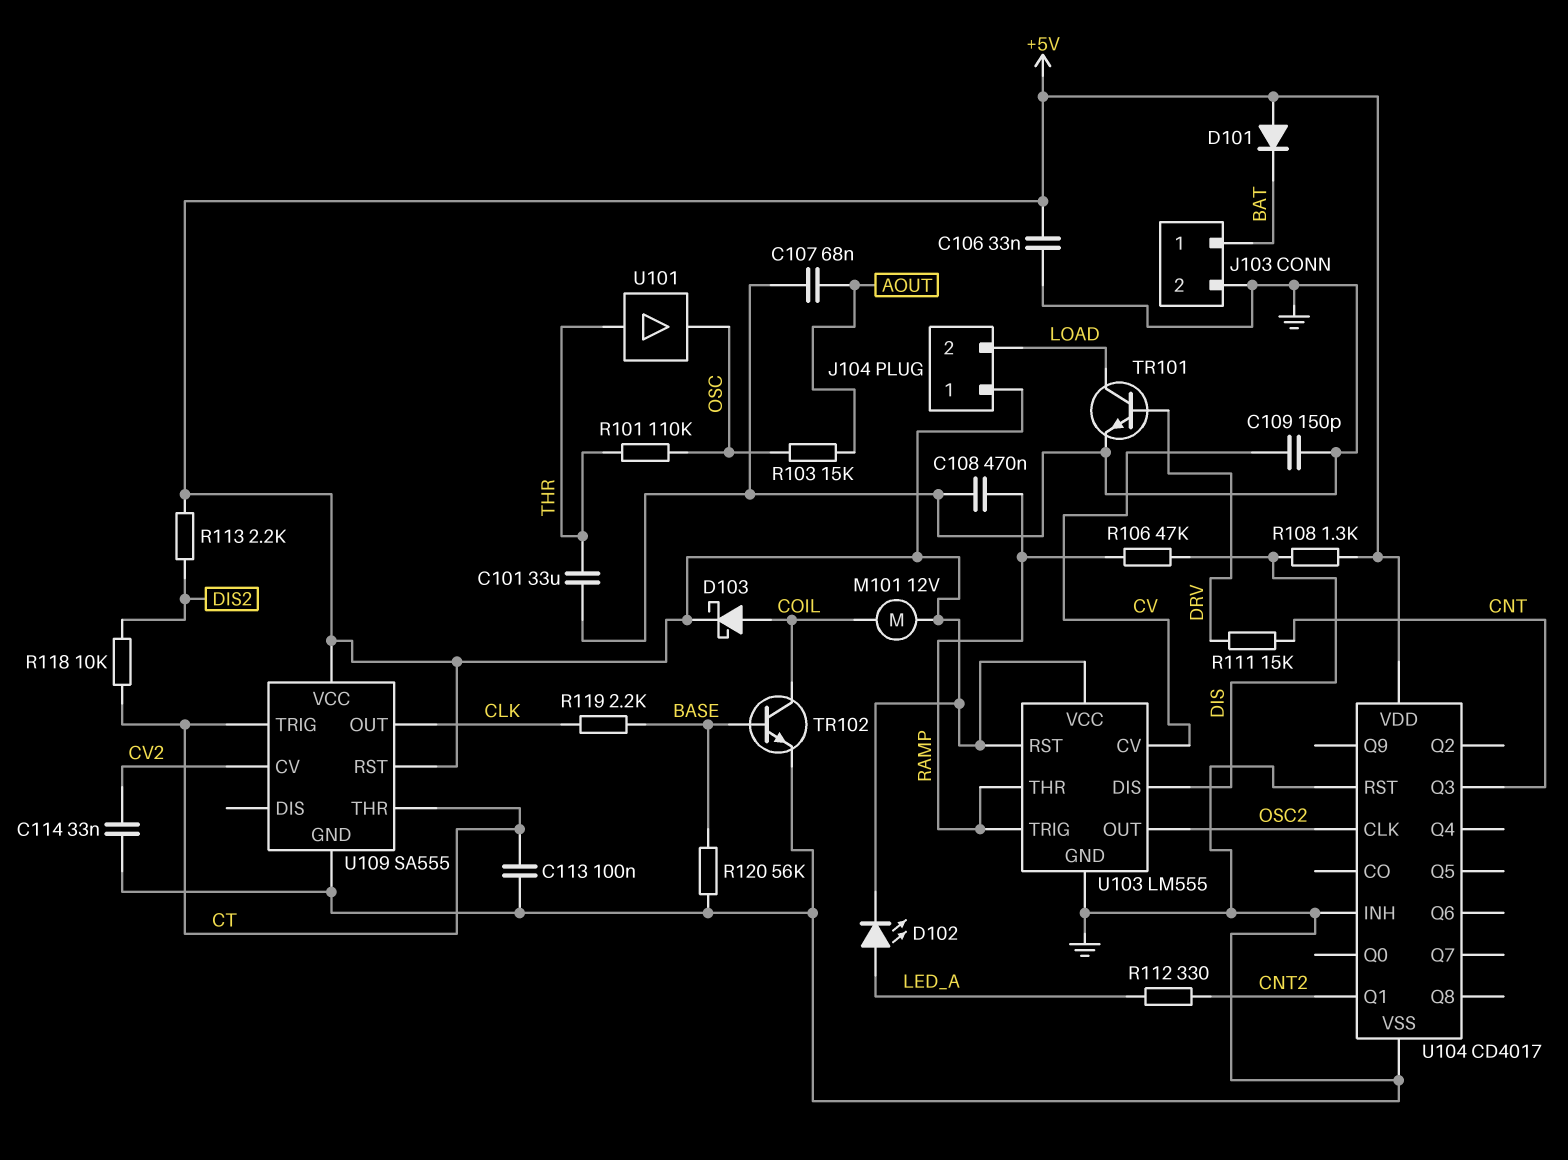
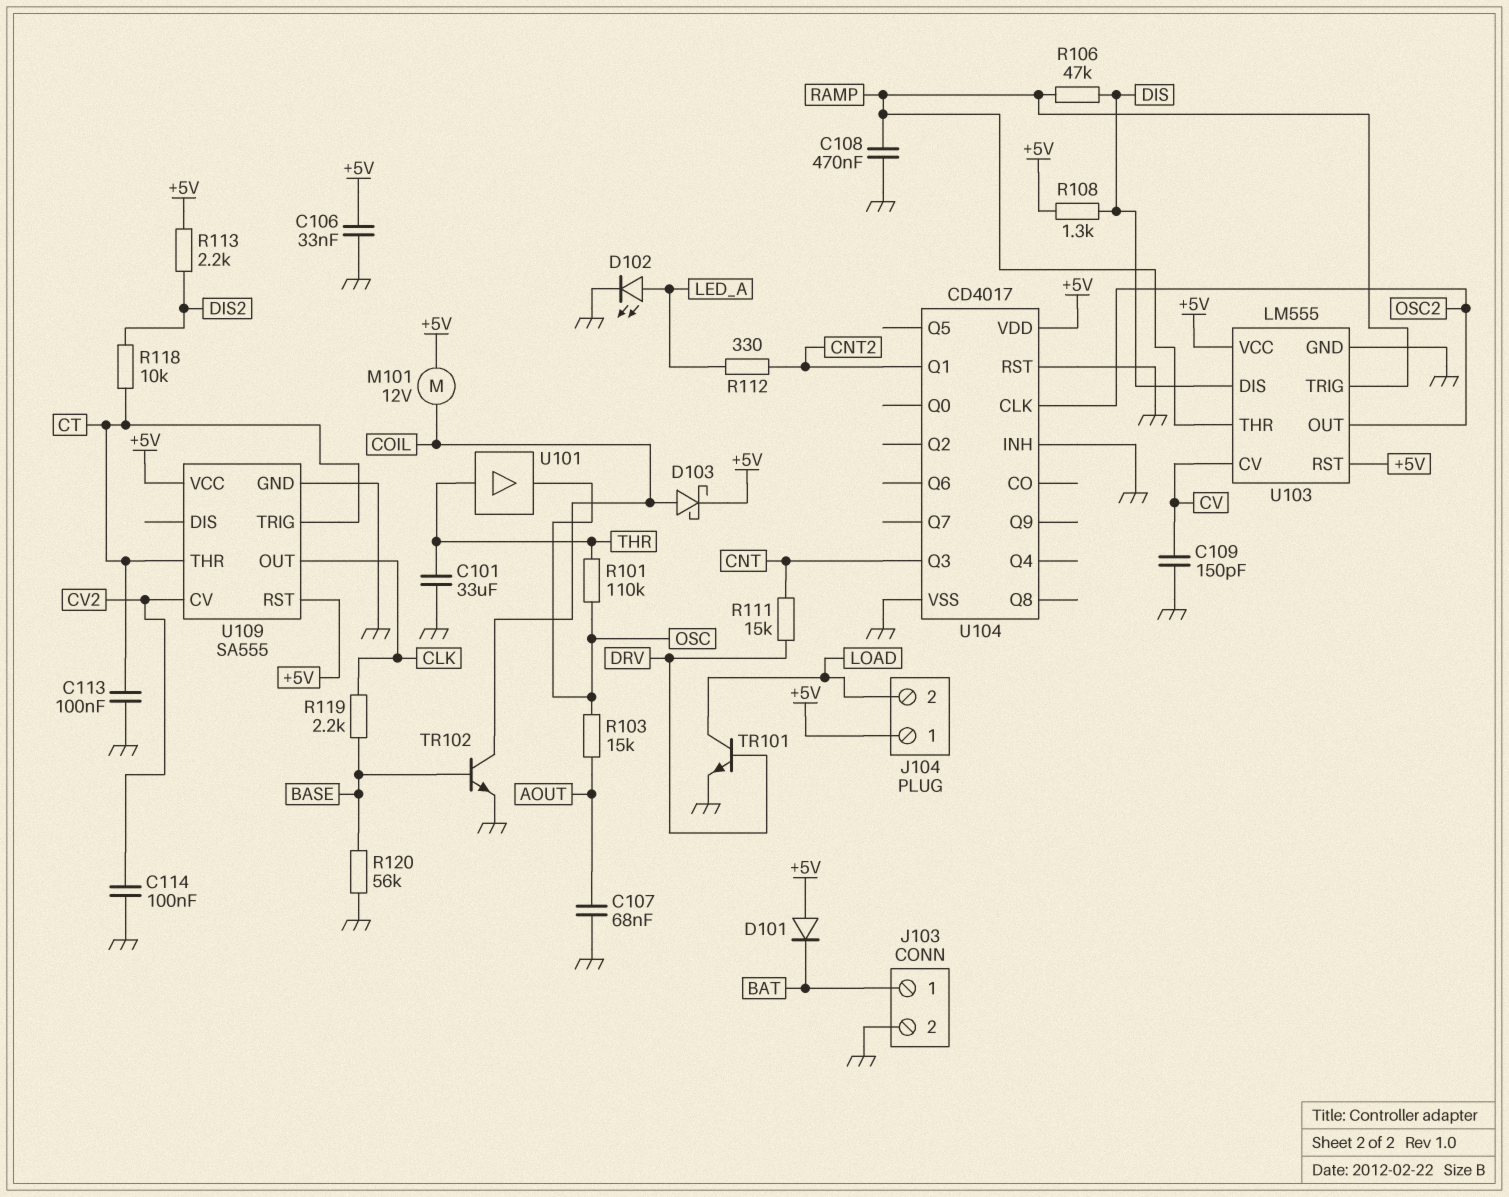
C114: 33nF (CV2, GND) -> 100nF (CV2, GND)
D102: LED (A LED_A, K +5V) -> LED (A LED_A, K GND)

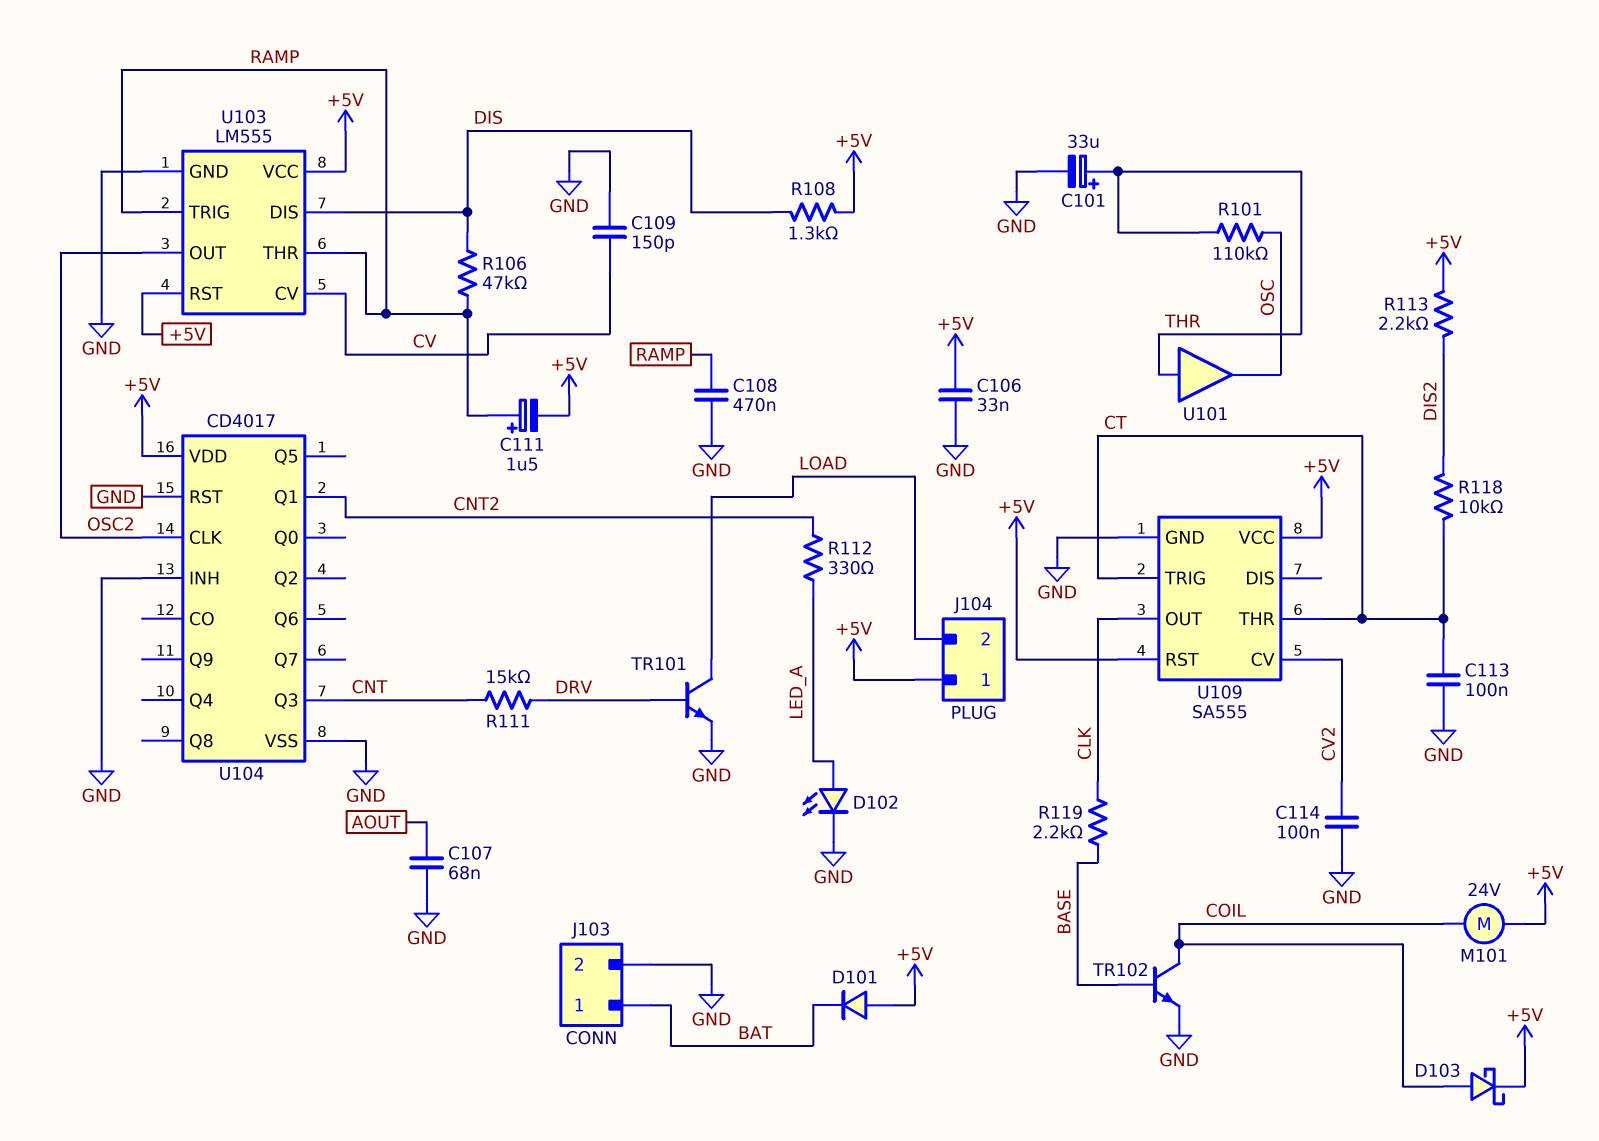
C101: 33uF (GND, THR) -> 33uF (plus THR, minus GND)
C111: none -> 1.5uF (plus RAMP, minus +5V)
M101: motor 12V (+5V, COIL) -> motor 24V (+5V, COIL)
R103: 15k (AOUT, OSC) -> none
R120: 56k (BASE, GND) -> none

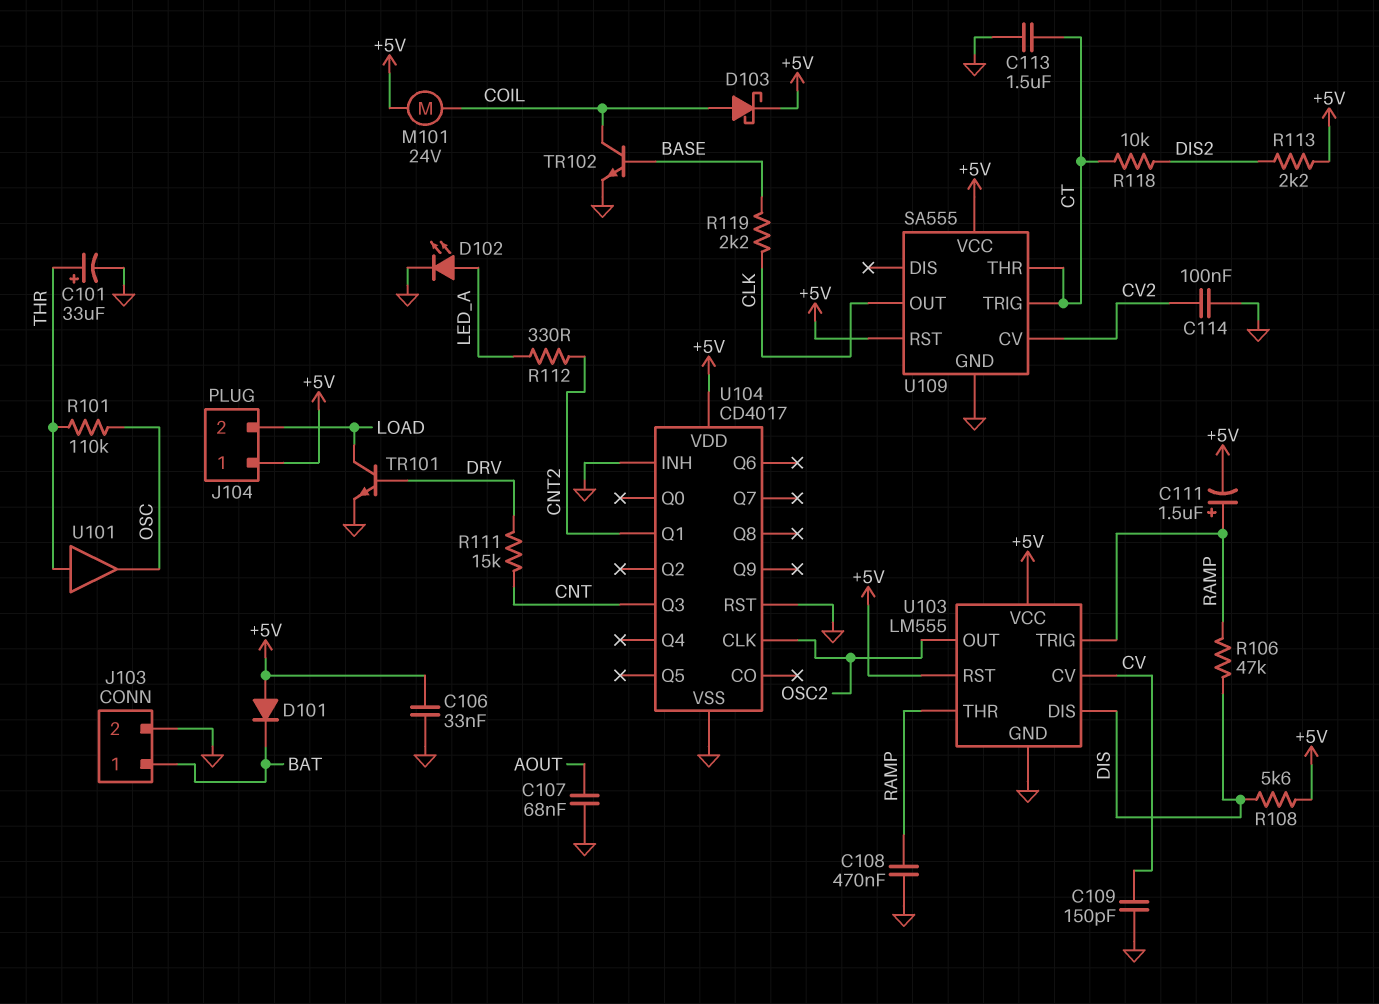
C113: 100nF (CT, GND) -> 1.5uF (CT, GND)
R108: 1.3k (+5V, DIS) -> 5.6k (+5V, DIS)

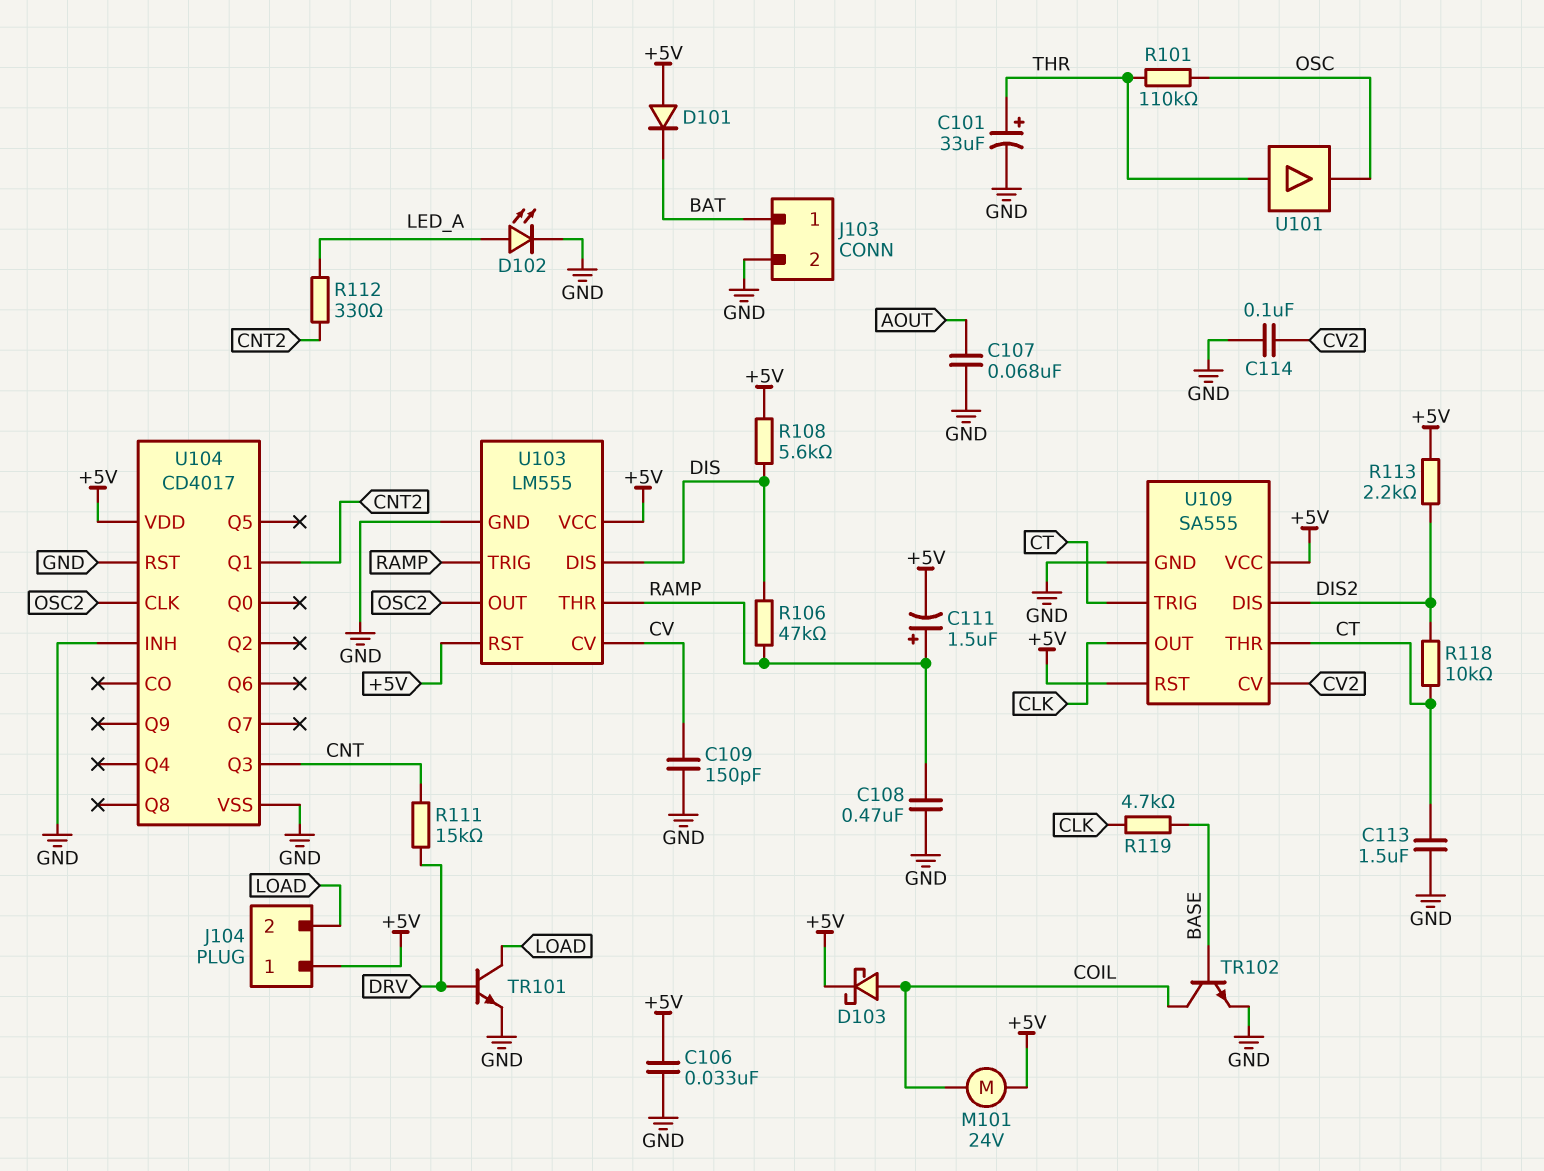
R119: 2.2k (BASE, CLK) -> 4.7k (BASE, CLK)
U109 pin DIS: none -> DIS2

